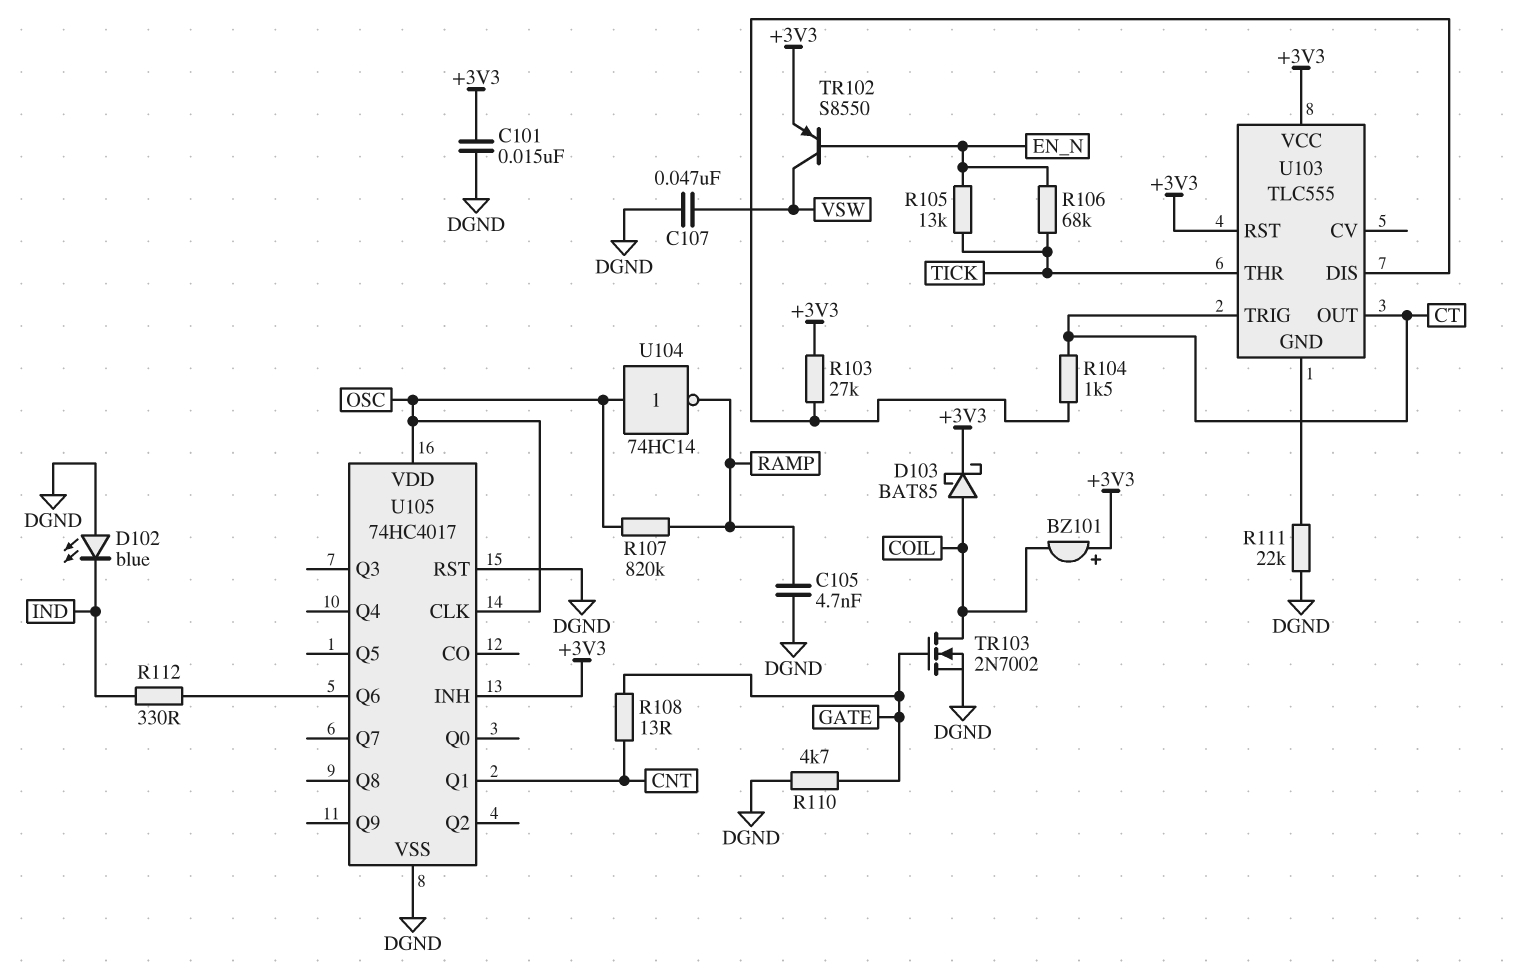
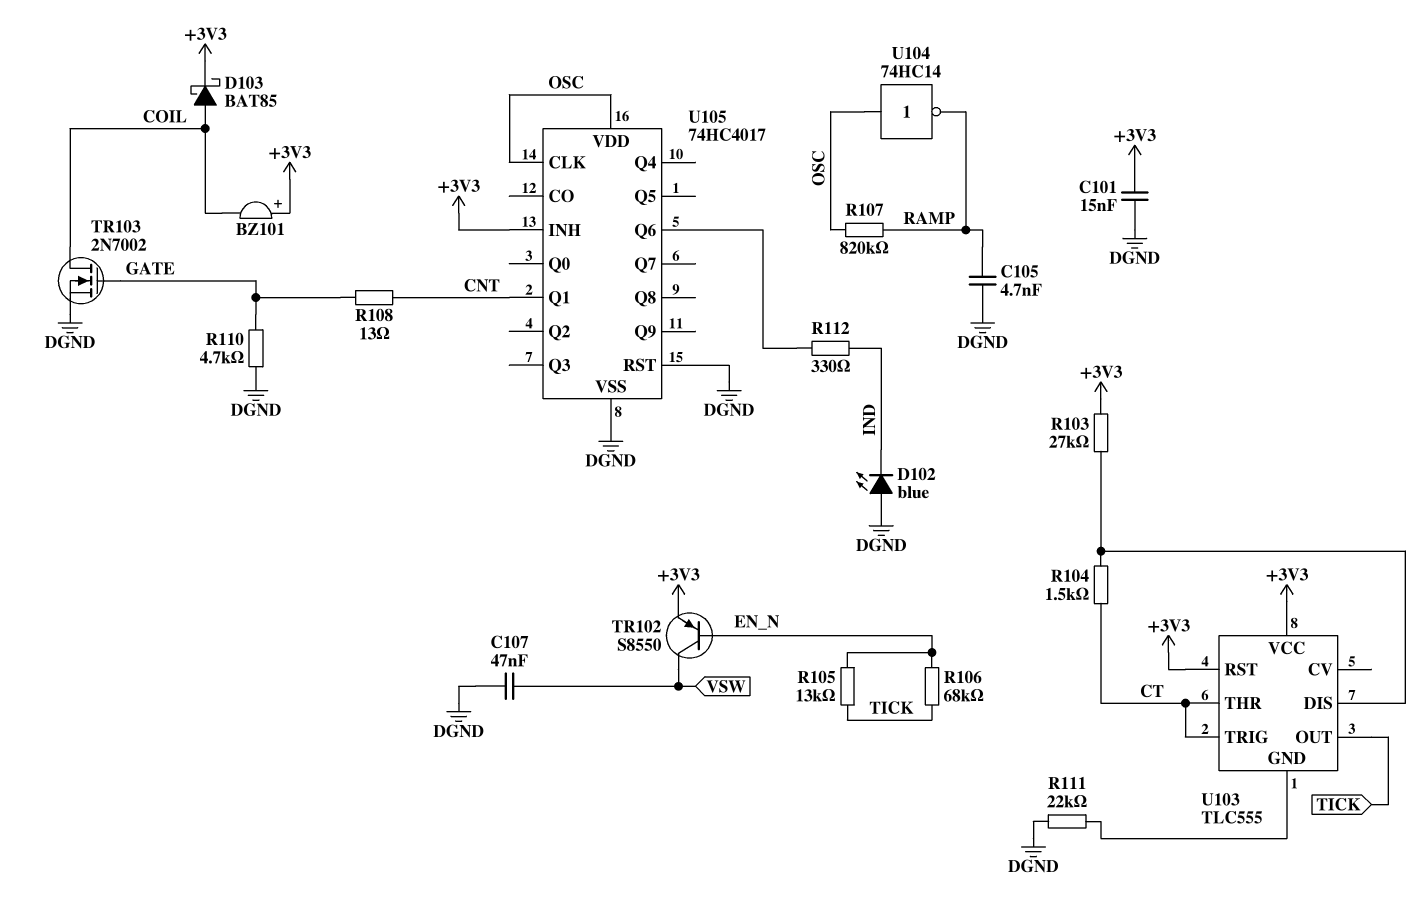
U103 pin OUT: CT -> TICK
U103 pin THR: TICK -> CT

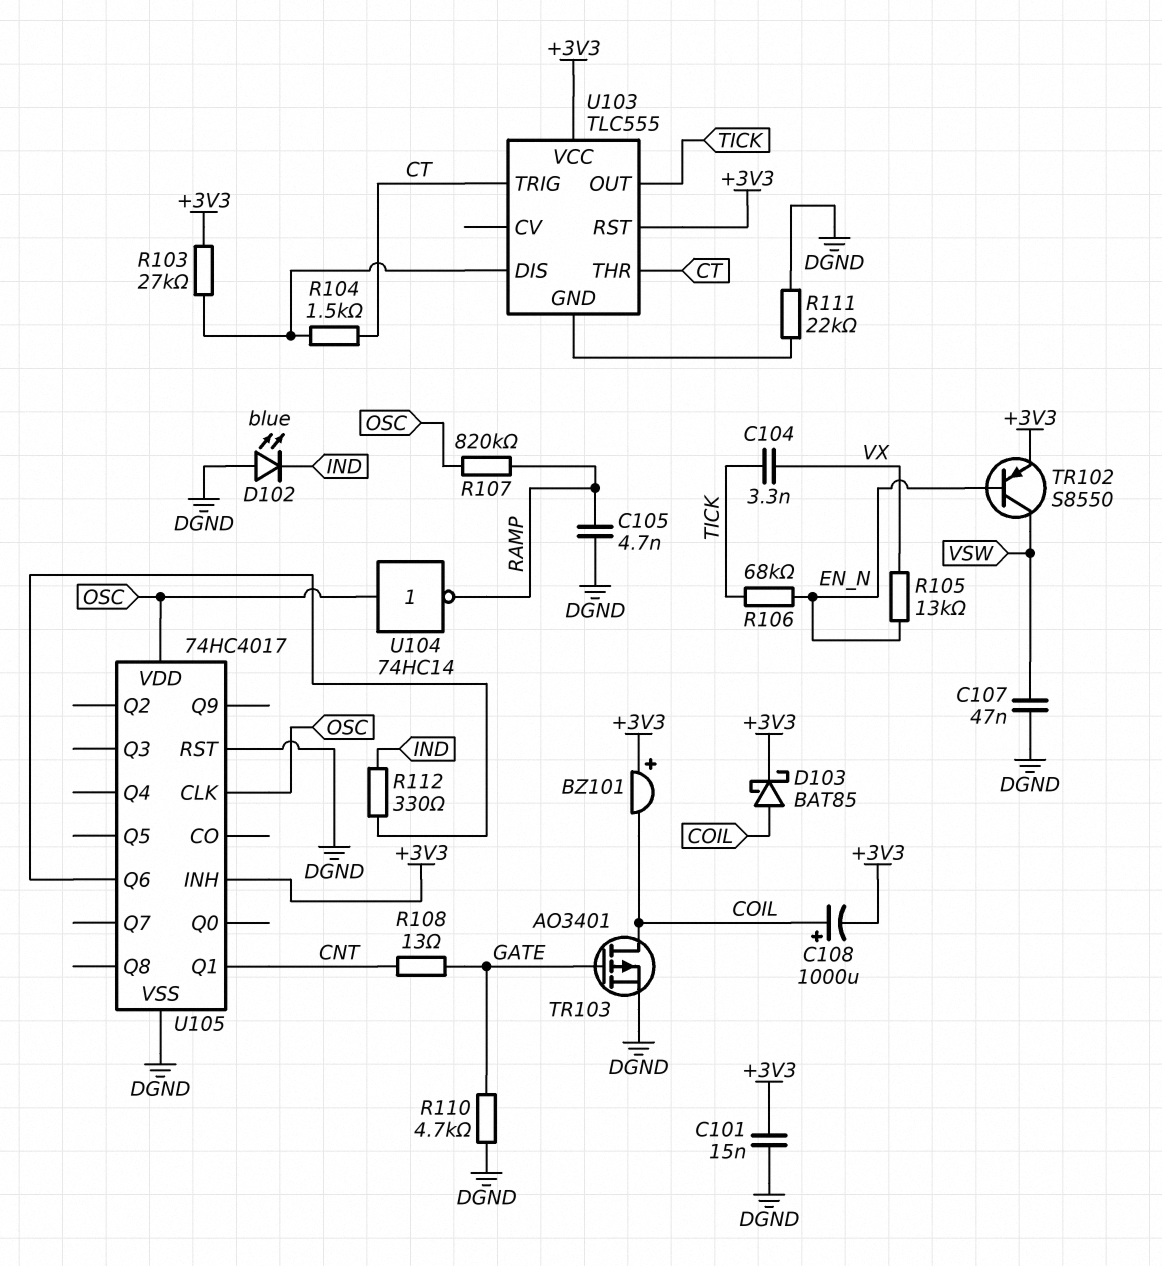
C104: none -> 3.3nF (TICK, VX)
C108: none -> 1000uF (plus COIL, minus +3V3)
R105: 13k (EN_N, TICK) -> 13k (EN_N, VX)
TR103: NMOS 2N7002 (G GATE, D COIL, S DGND) -> PMOS AO3401 (G GATE, D COIL, S DGND)

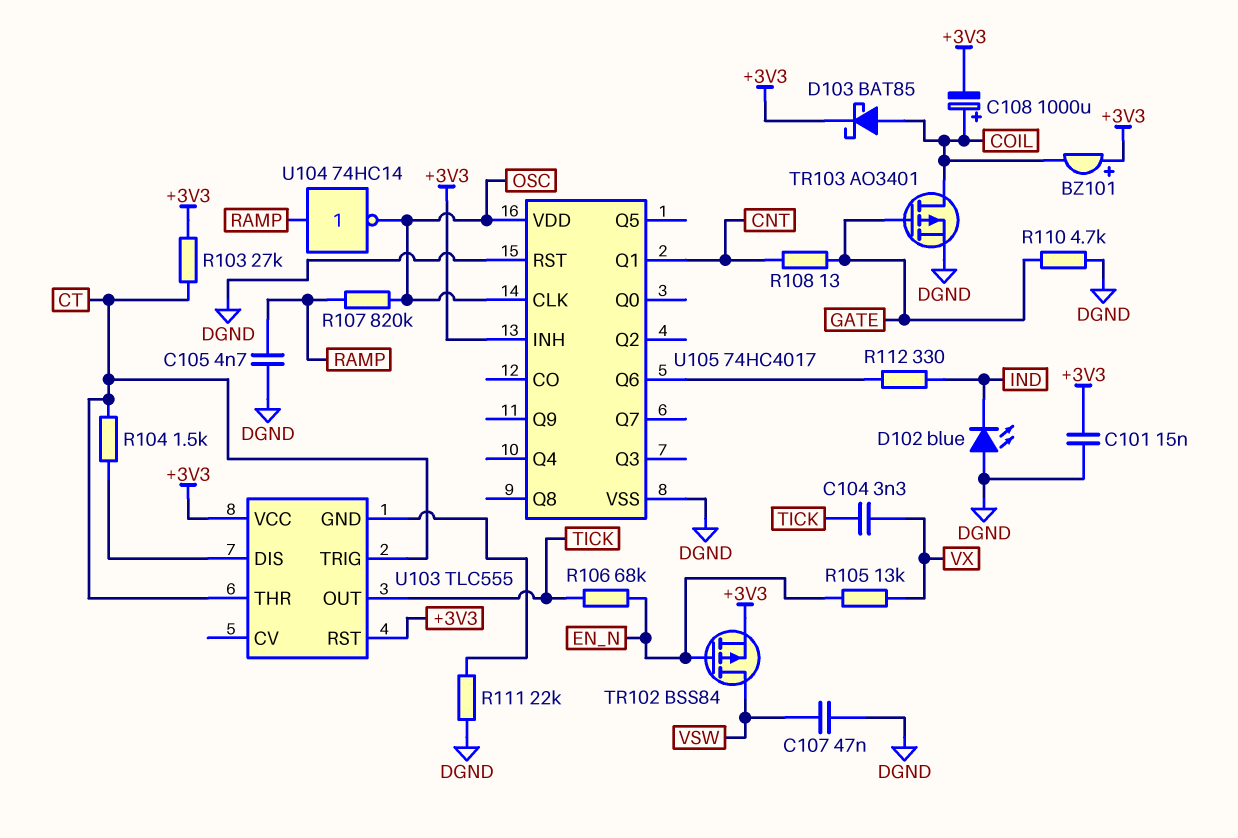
R103: 27k (+3V3, U103/DIS) -> 27k (+3V3, CT)
TR102: PNP S8550 (B EN_N, C VSW, E +3V3) -> PMOS BSS84 (G EN_N, D VSW, S +3V3)
U104: NOT 74HC14 (in OSC, out RAMP) -> NOT 74HC14 (in RAMP, out OSC)

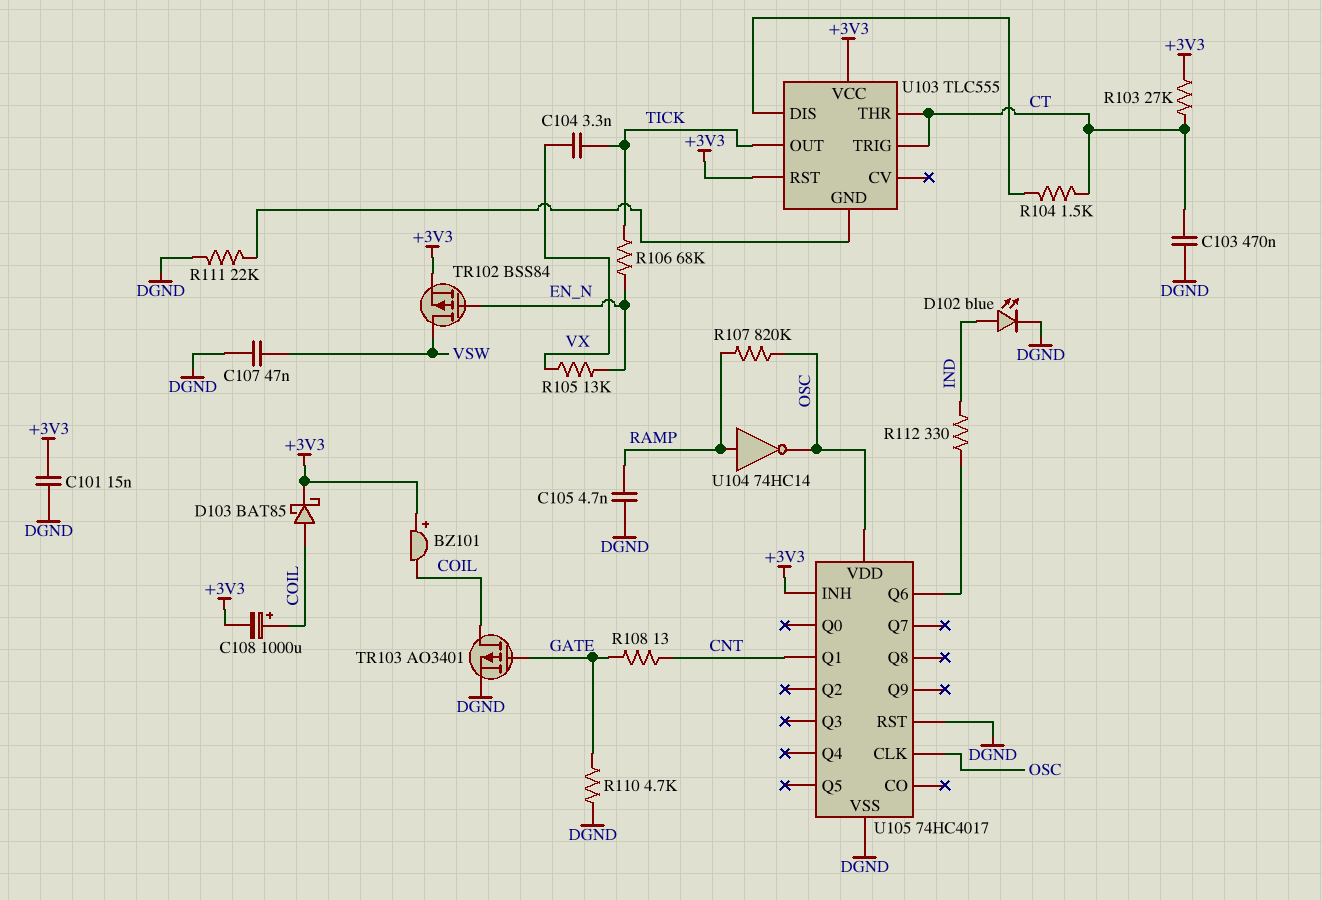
C103: none -> 470nF (CT, DGND)
D102: LED blue (A DGND, K IND) -> LED blue (A IND, K DGND)

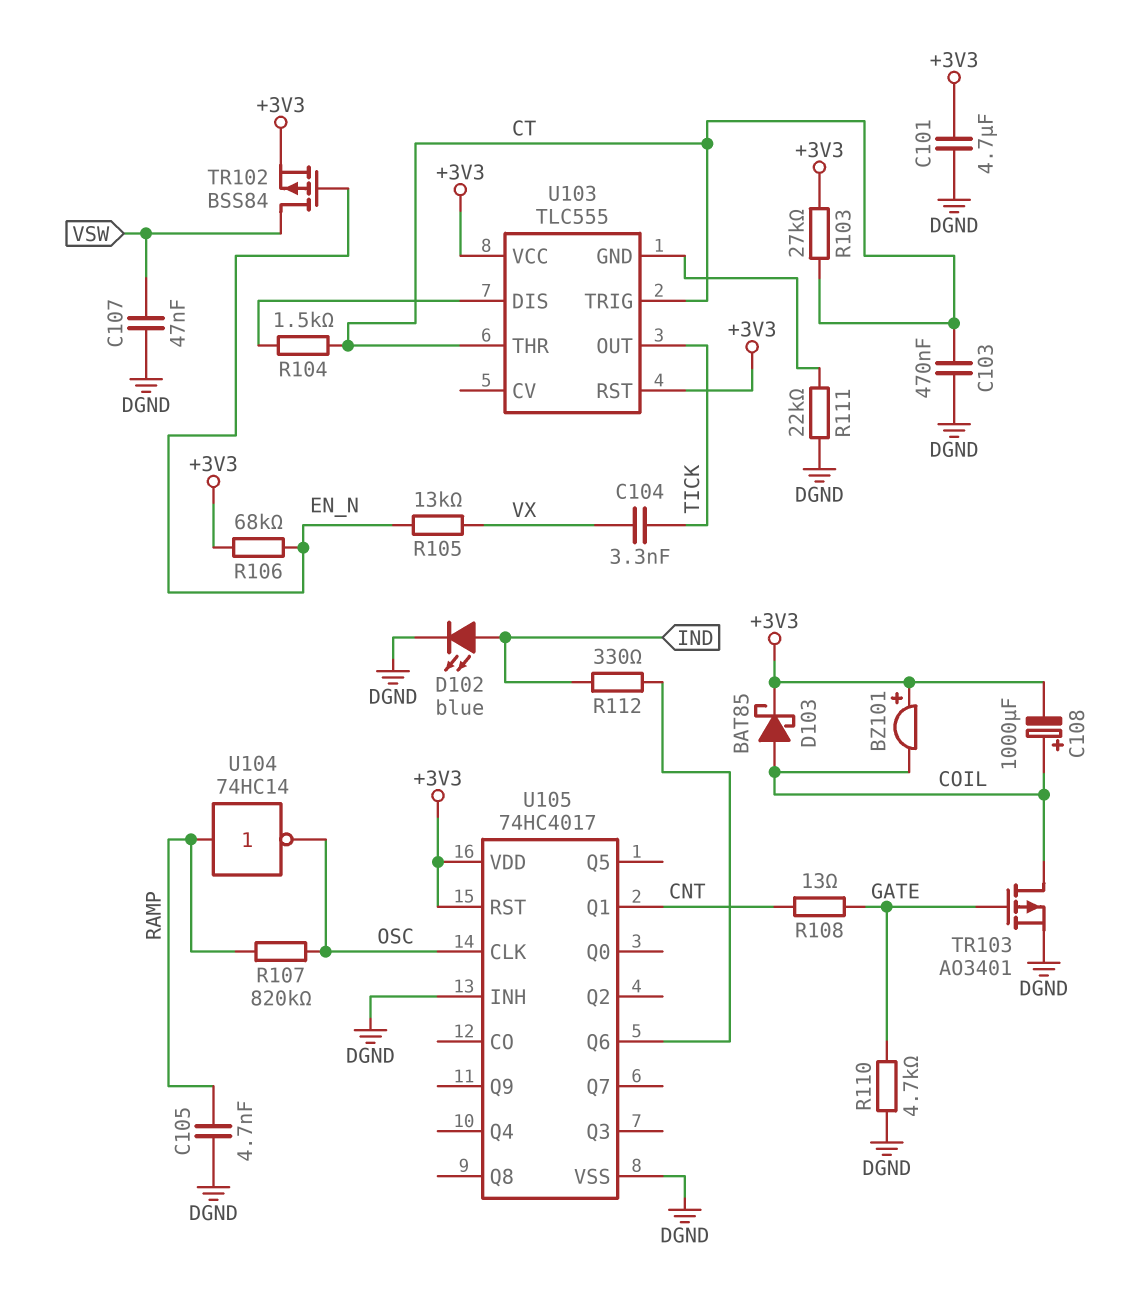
C101: 15nF (+3V3, DGND) -> 4.7uF (+3V3, DGND)
R106: 68k (EN_N, TICK) -> 68k (+3V3, EN_N)
U105 pin INH: +3V3 -> DGND
U105 pin RST: DGND -> +3V3
U105 pin VDD: OSC -> +3V3

